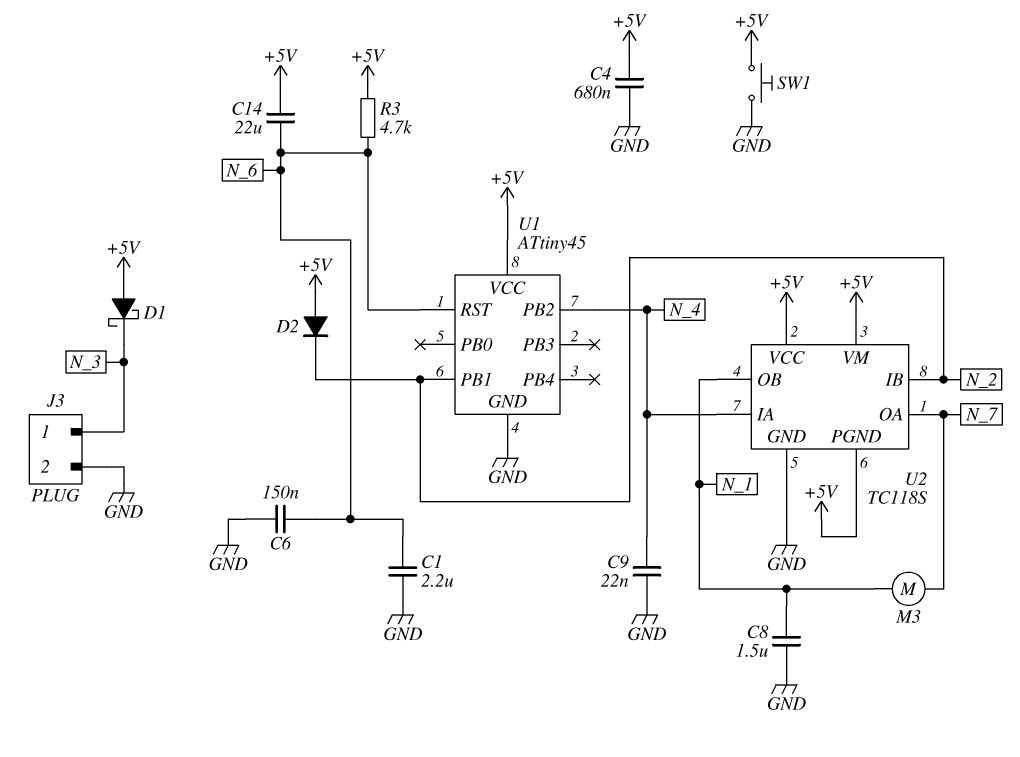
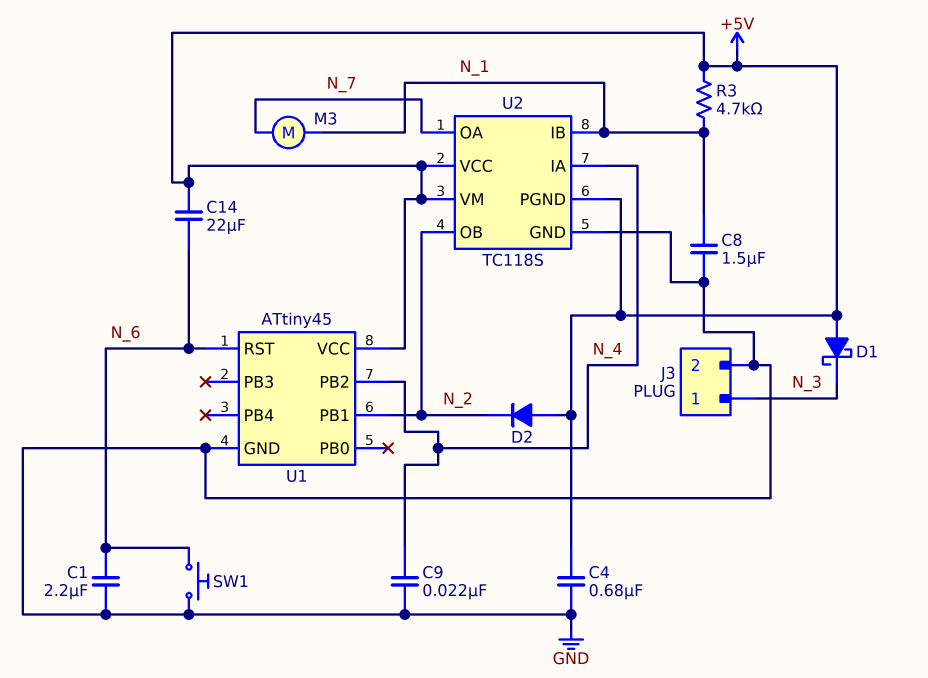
C6: 150nF (GND, N_6) -> none
R3: 4.7k (+5V, N_6) -> 4.7k (+5V, N_1)
SW1: button (+5V, GND) -> button (GND, N_6)
U2 pin IB: N_2 -> N_1
U2 pin OB: N_1 -> N_2

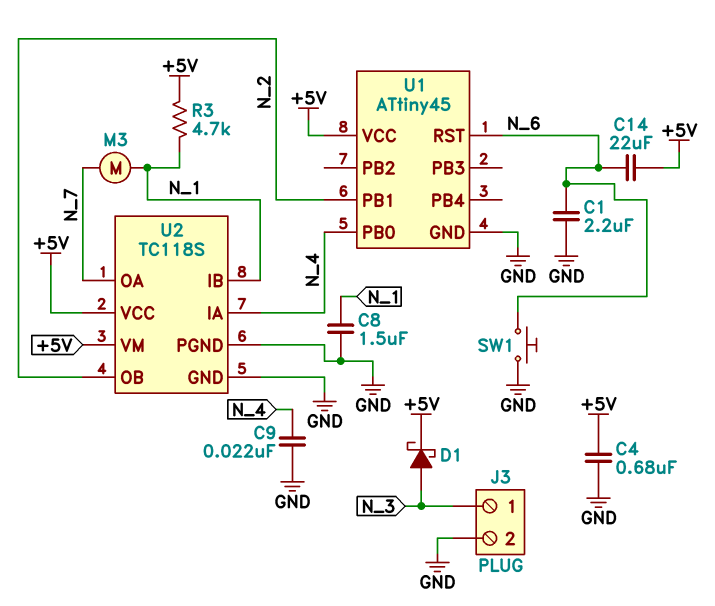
D1: schottky (A +5V, K N_3) -> schottky (A N_3, K +5V)
D2: diode (A +5V, K N_2) -> none
U1 pin PB0: none -> N_4
U1 pin PB2: N_4 -> none
U2 pin PGND: +5V -> GND

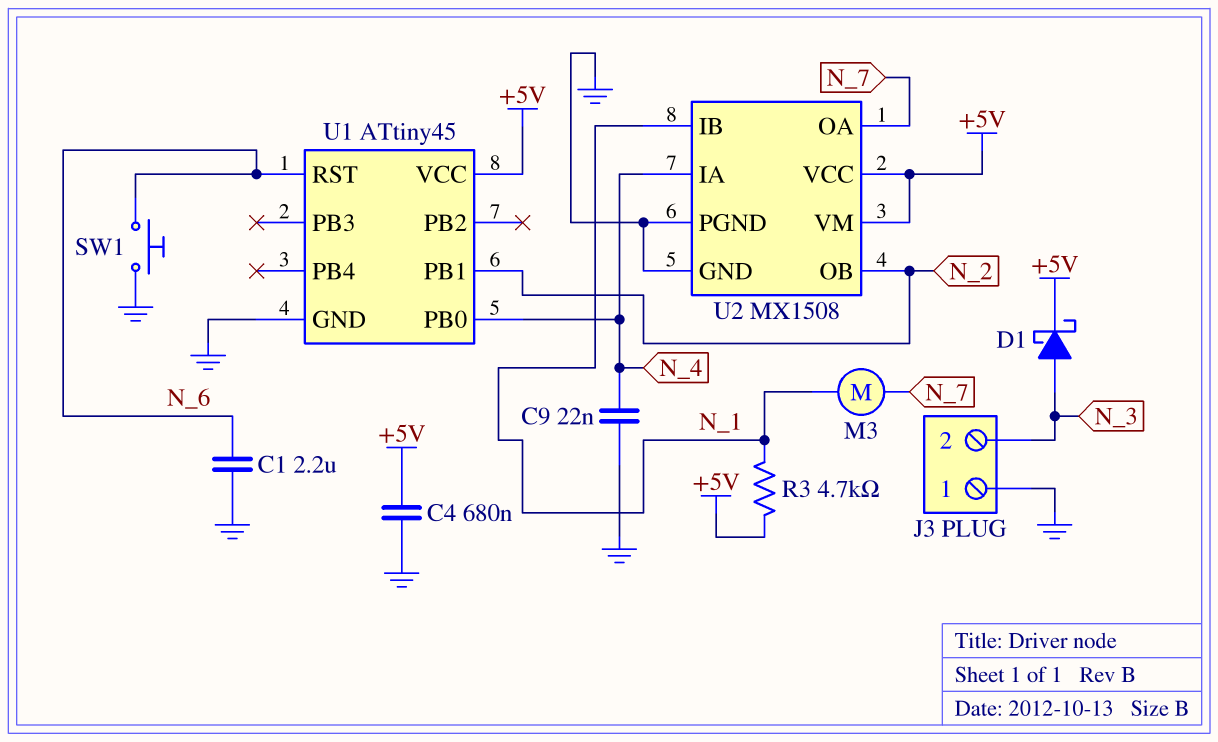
C8: 1.5uF (GND, N_1) -> none
C14: 22uF (+5V, N_6) -> none
J3 pin 1: N_3 -> GND
J3 pin 2: GND -> N_3
U2: TC118S -> MX1508

